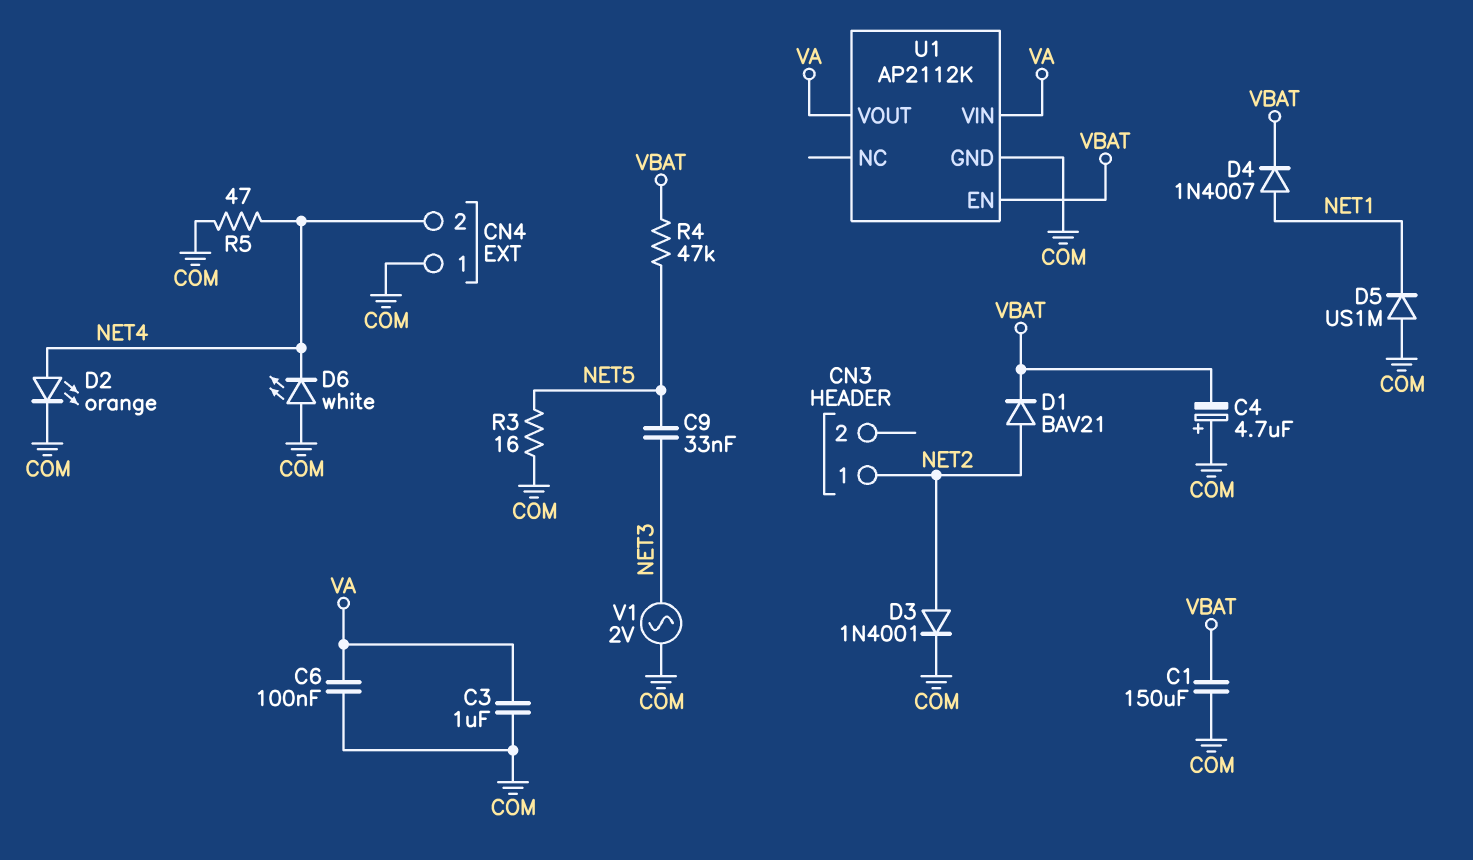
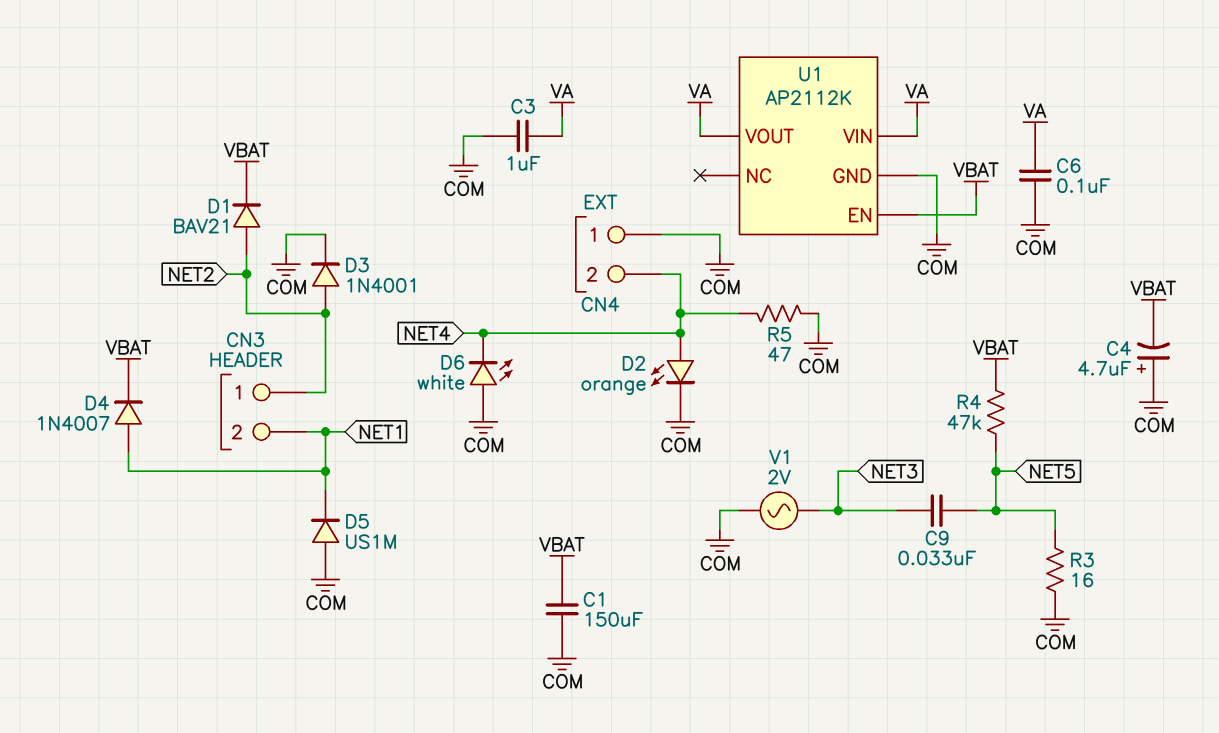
CN3 pin 2: none -> NET1

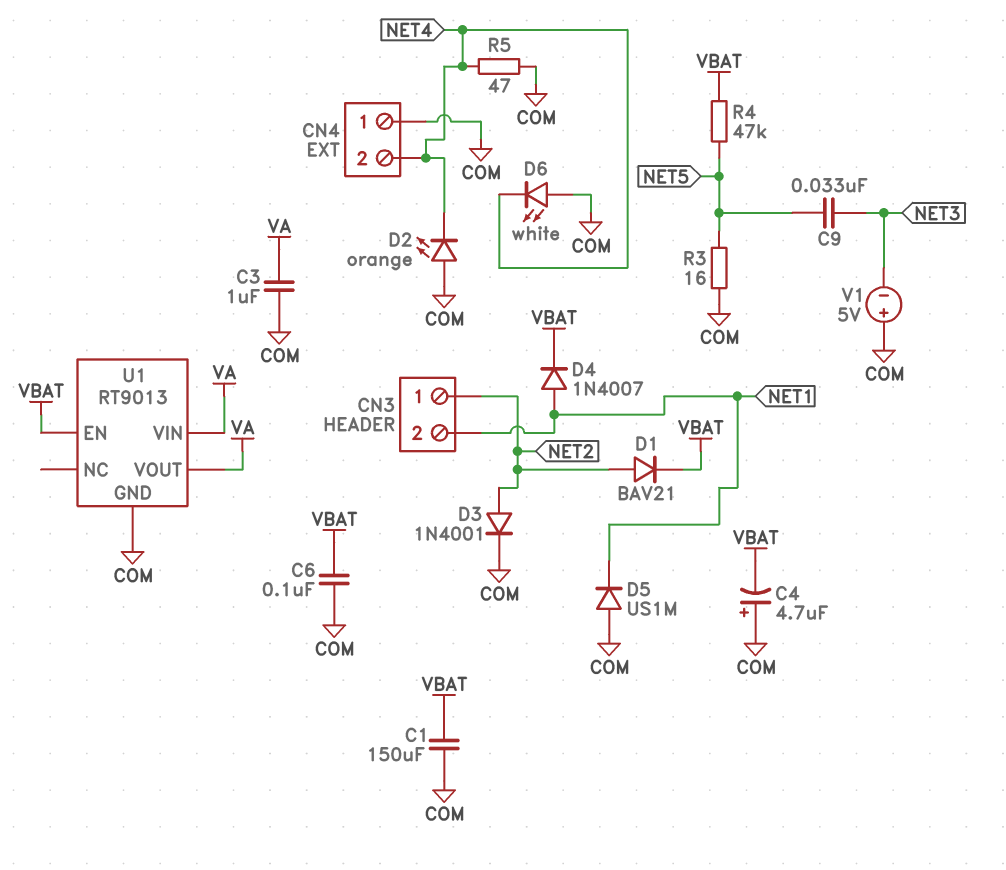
C6: 100nF (COM, VA) -> 100nF (COM, VBAT)
D2: LED orange (A NET4, K COM) -> LED orange (A COM, K NET4)
U1: AP2112K -> RT9013
V1: AC 2V (COM, NET3) -> 5V (plus COM, minus NET3)

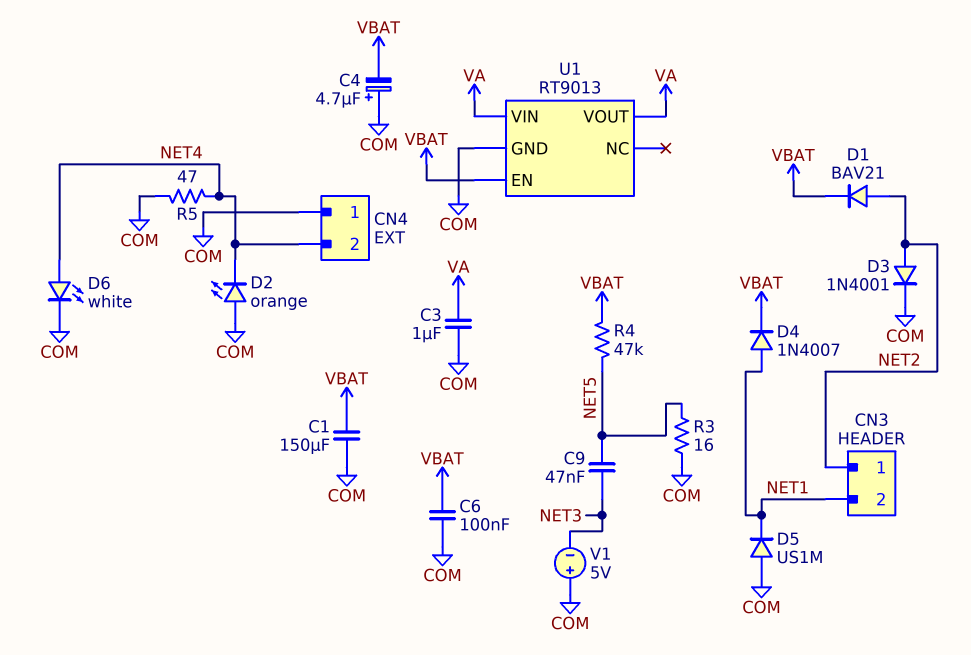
C9: 33nF (NET3, NET5) -> 47nF (NET3, NET5)
D6: LED white (A COM, K NET4) -> LED white (A NET4, K COM)

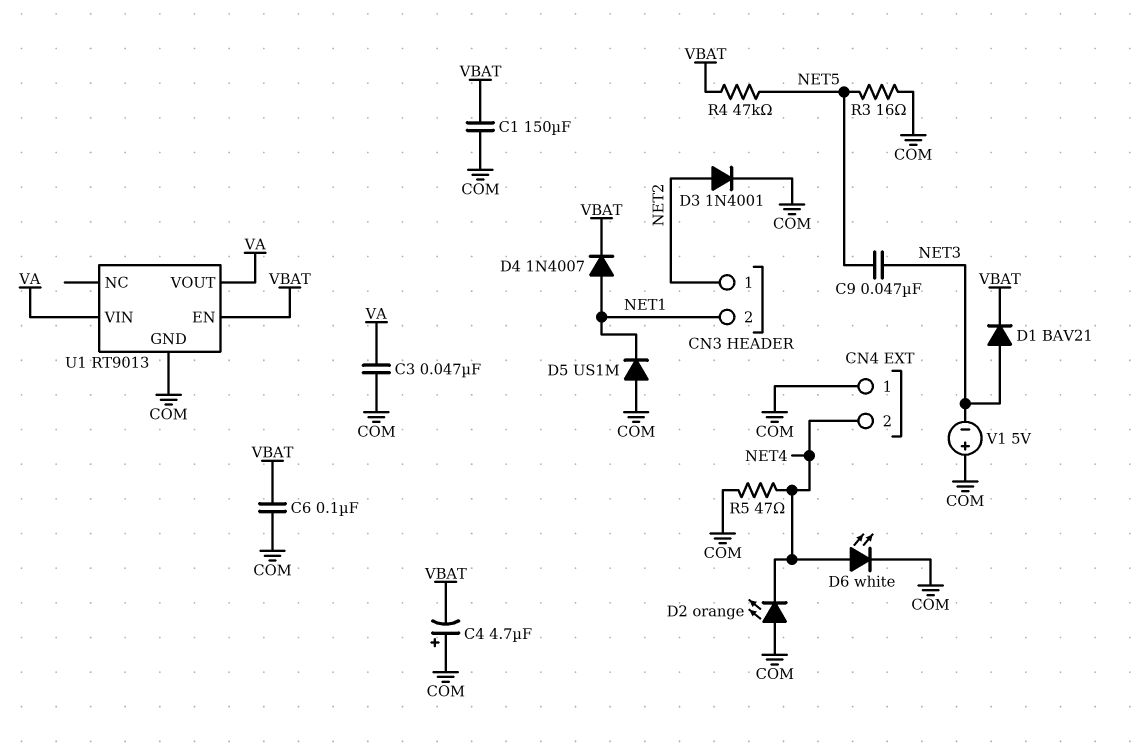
C3: 1uF (COM, VA) -> 47nF (COM, VA)
D1: diode BAV21 (A NET2, K VBAT) -> diode BAV21 (A NET3, K VBAT)

